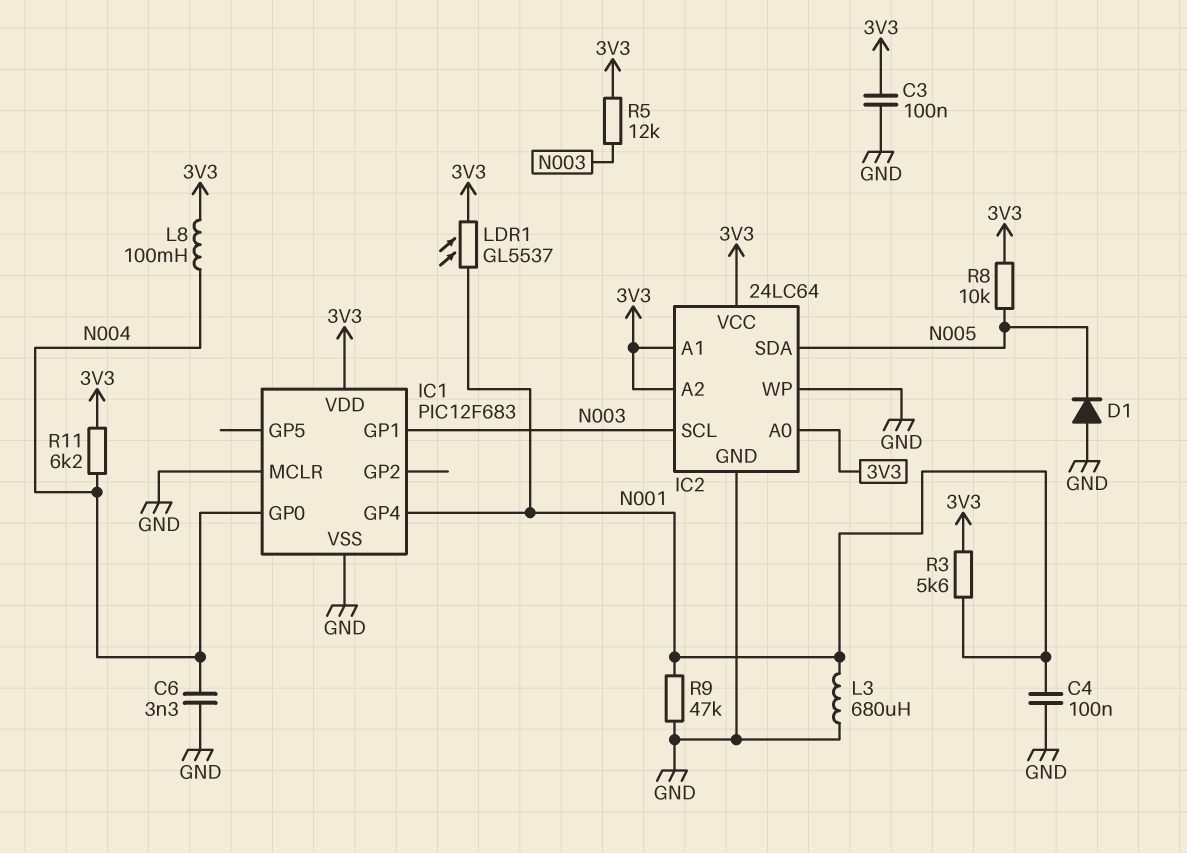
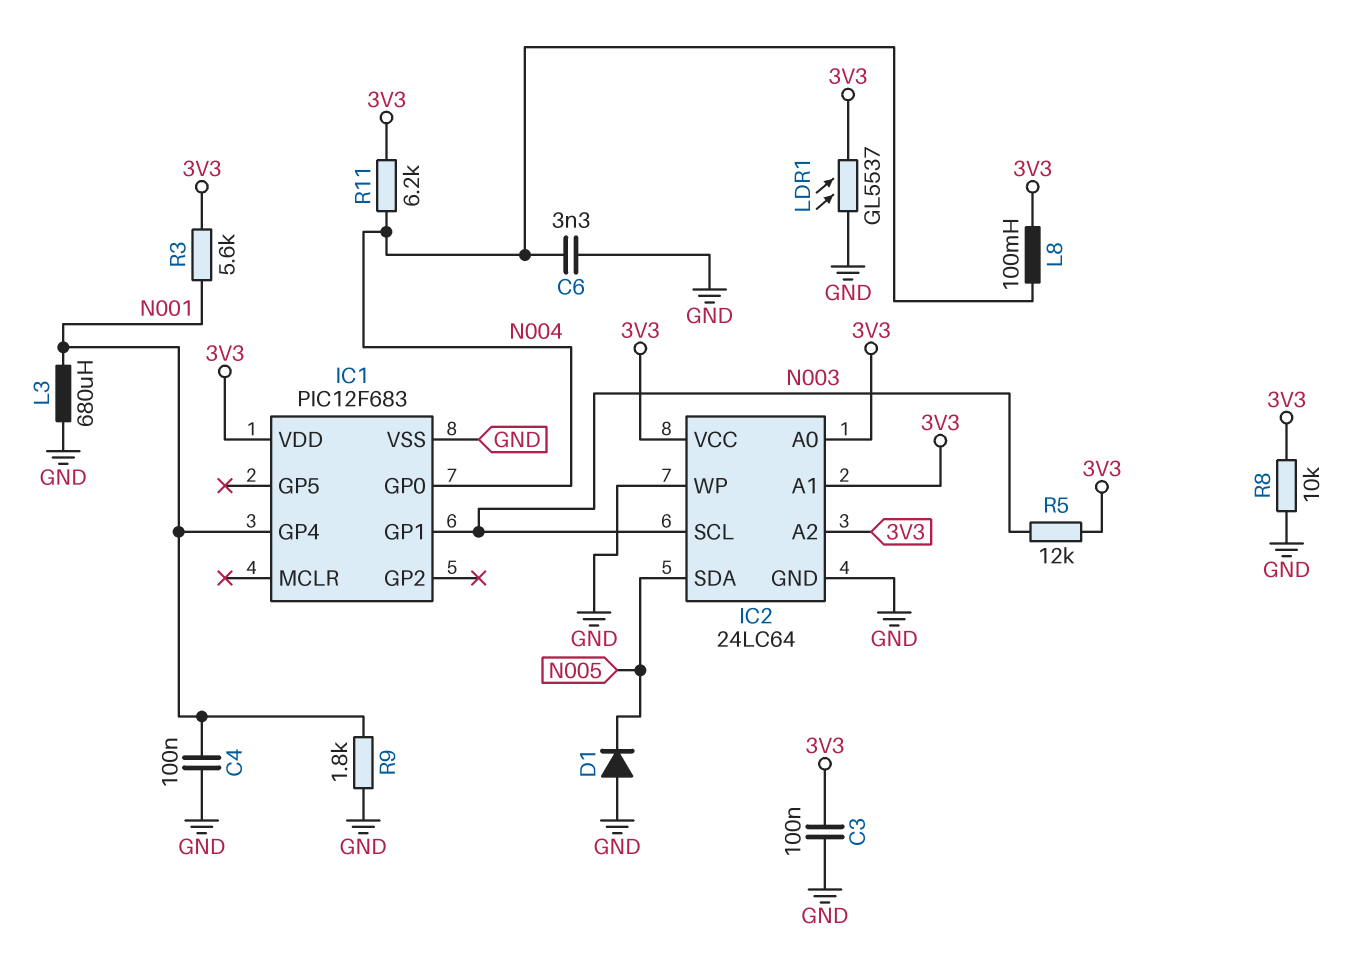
IC1 pin MCLR: GND -> none
LDR1: GL5537 (3V3, N001) -> GL5537 (3V3, GND)
R8: 10k (3V3, N005) -> 10k (3V3, GND)
R9: 47k (GND, N001) -> 1.8k (GND, N001)

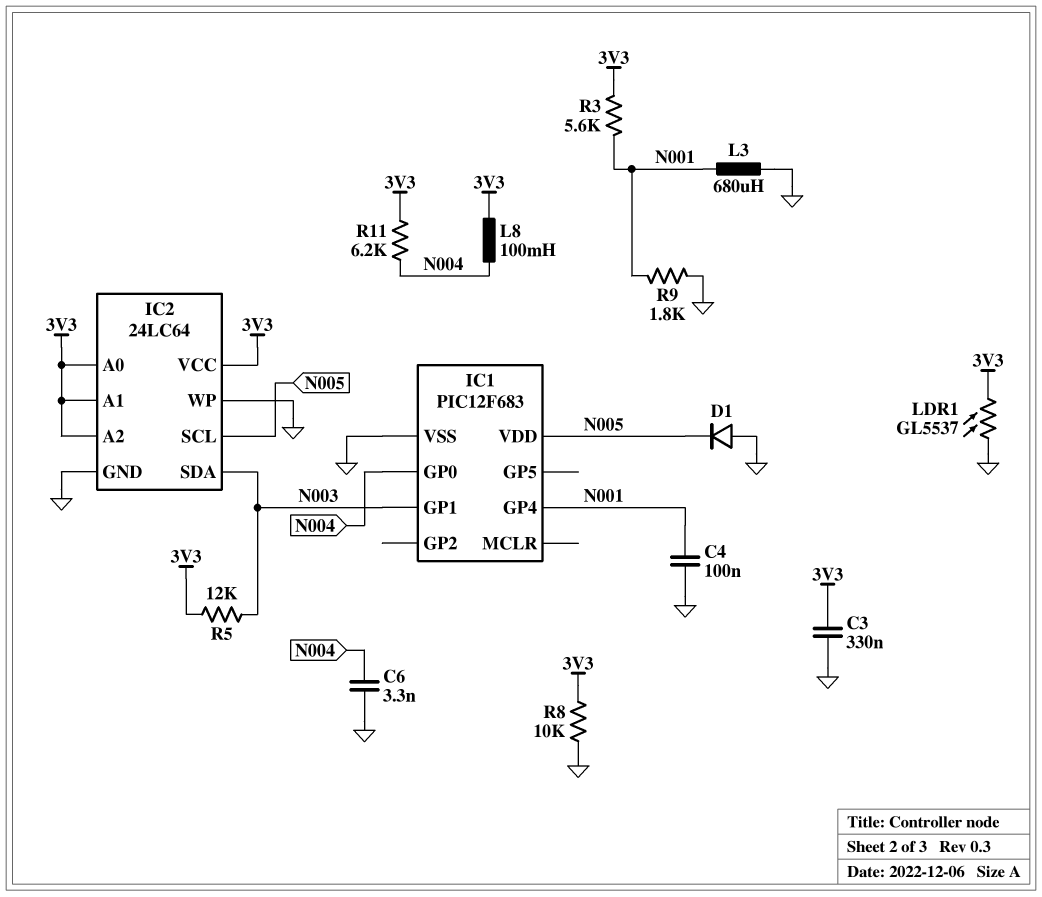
C3: 100nF (3V3, GND) -> 330nF (3V3, GND)
IC1 pin VDD: 3V3 -> N005
IC2 pin SCL: N003 -> N005
IC2 pin SDA: N005 -> N003

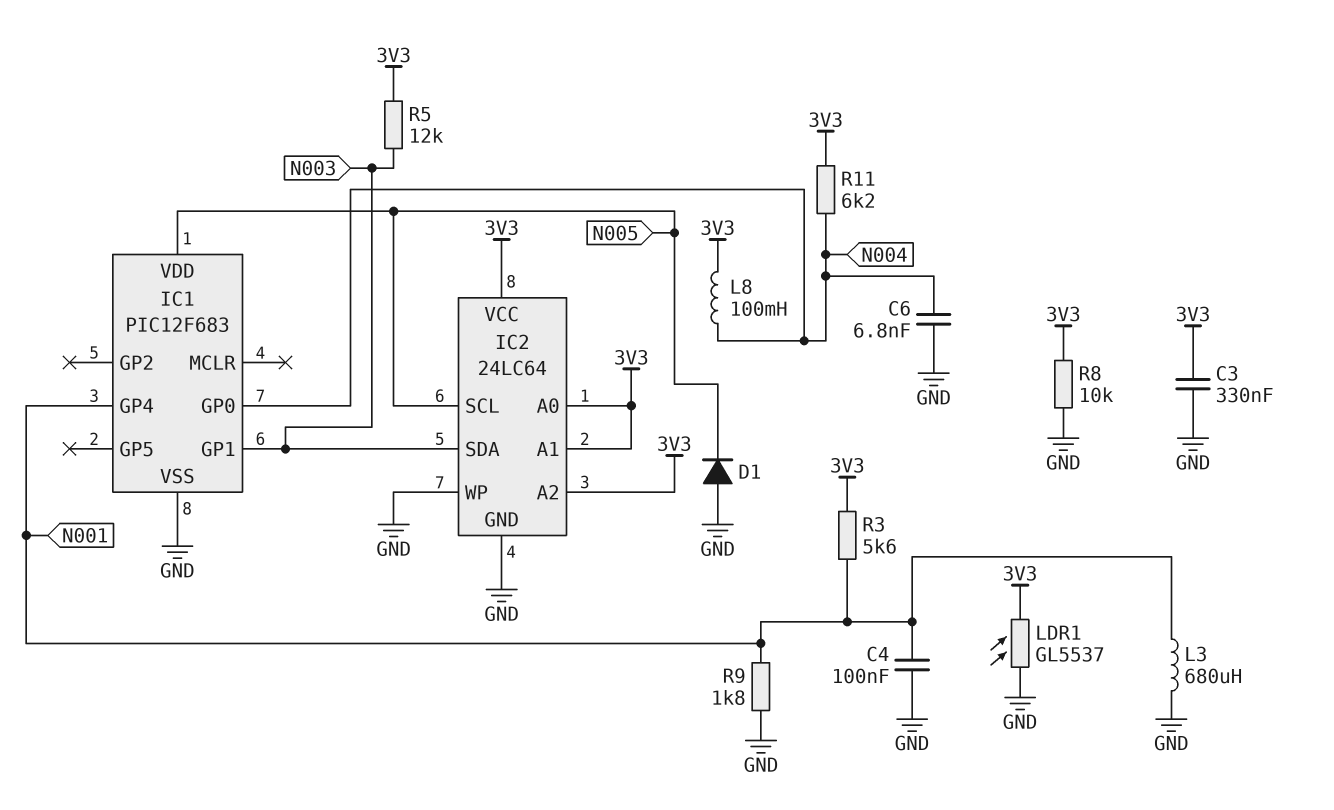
C6: 3.3nF (GND, N004) -> 6.8nF (GND, N004)

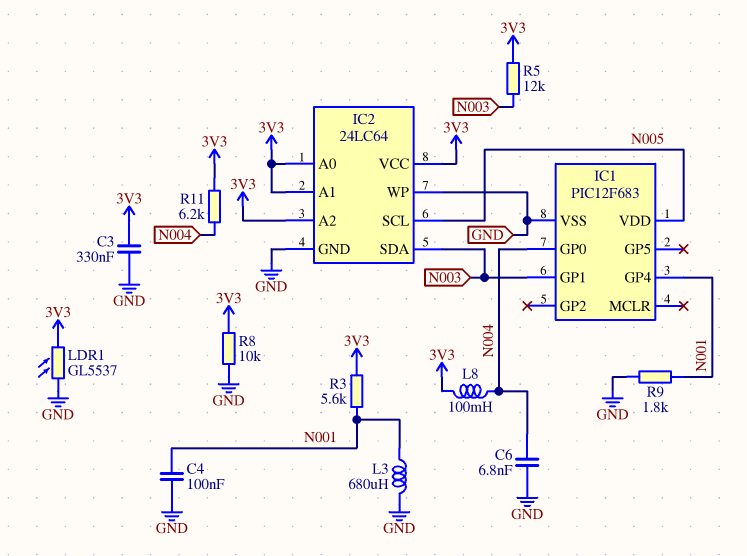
D1: diode (A GND, K N005) -> none

